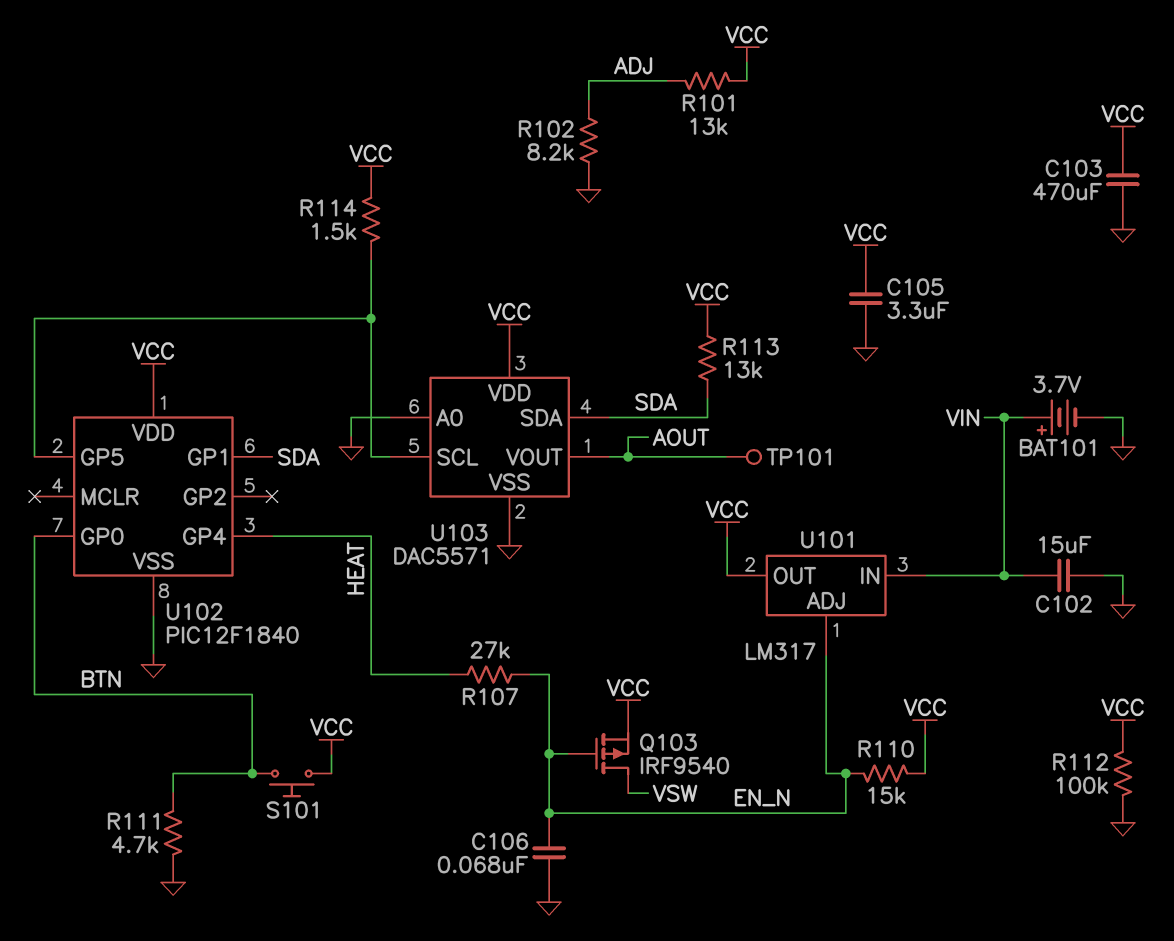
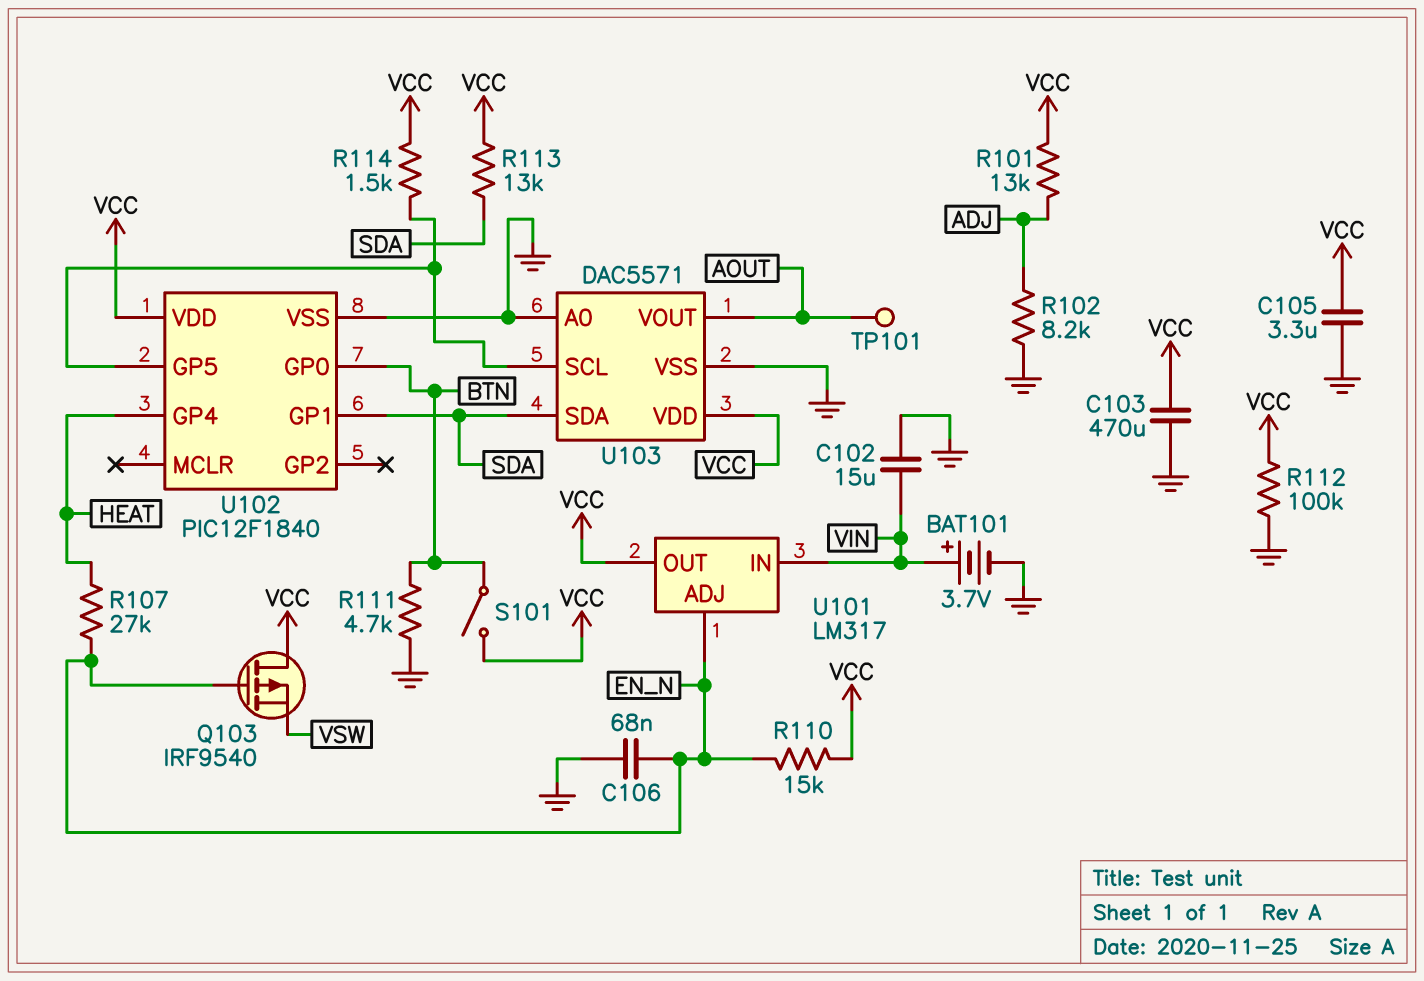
Q103: PMOS IRF9540 (G EN_N, D VSW, S VCC) -> PMOS IRF9540 (G EN_N, D VCC, S VSW)
S101: button (BTN, VCC) -> switch (BTN, VCC)

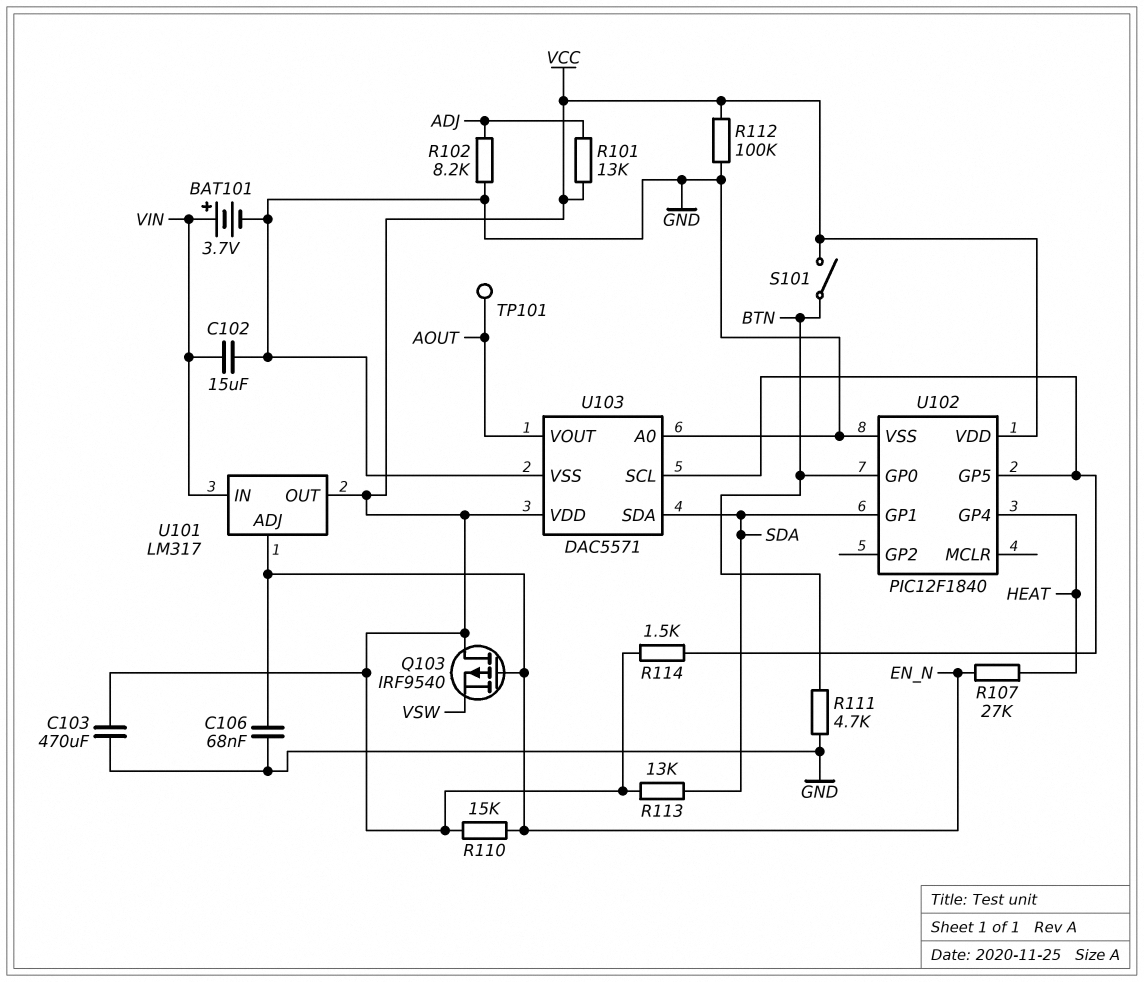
C105: 3.3uF (GND, VCC) -> none

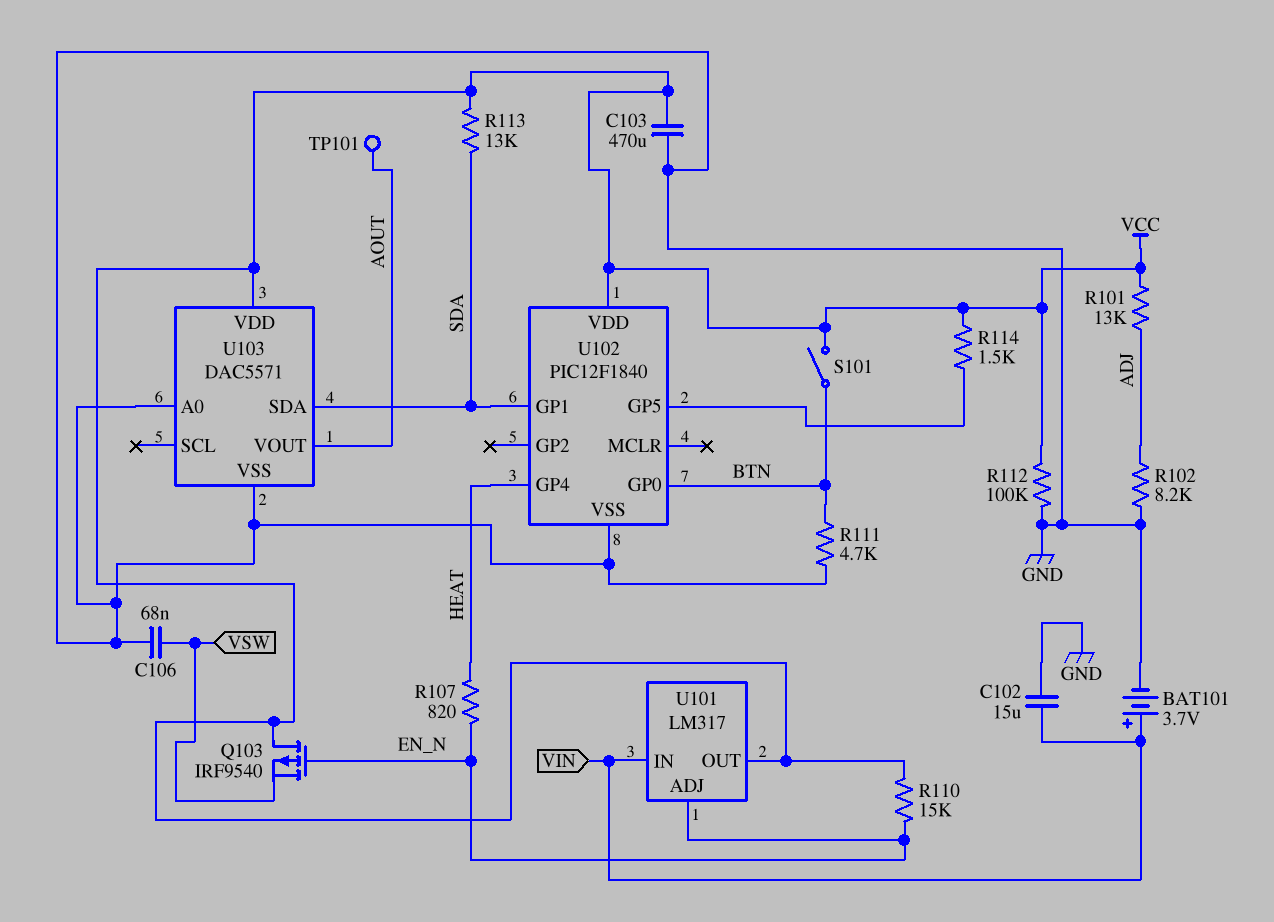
C106: 68nF (EN_N, GND) -> 68nF (GND, VSW)
R107: 27k (EN_N, HEAT) -> 820 (EN_N, HEAT)
U103 pin SCL: U102/GP5 -> none

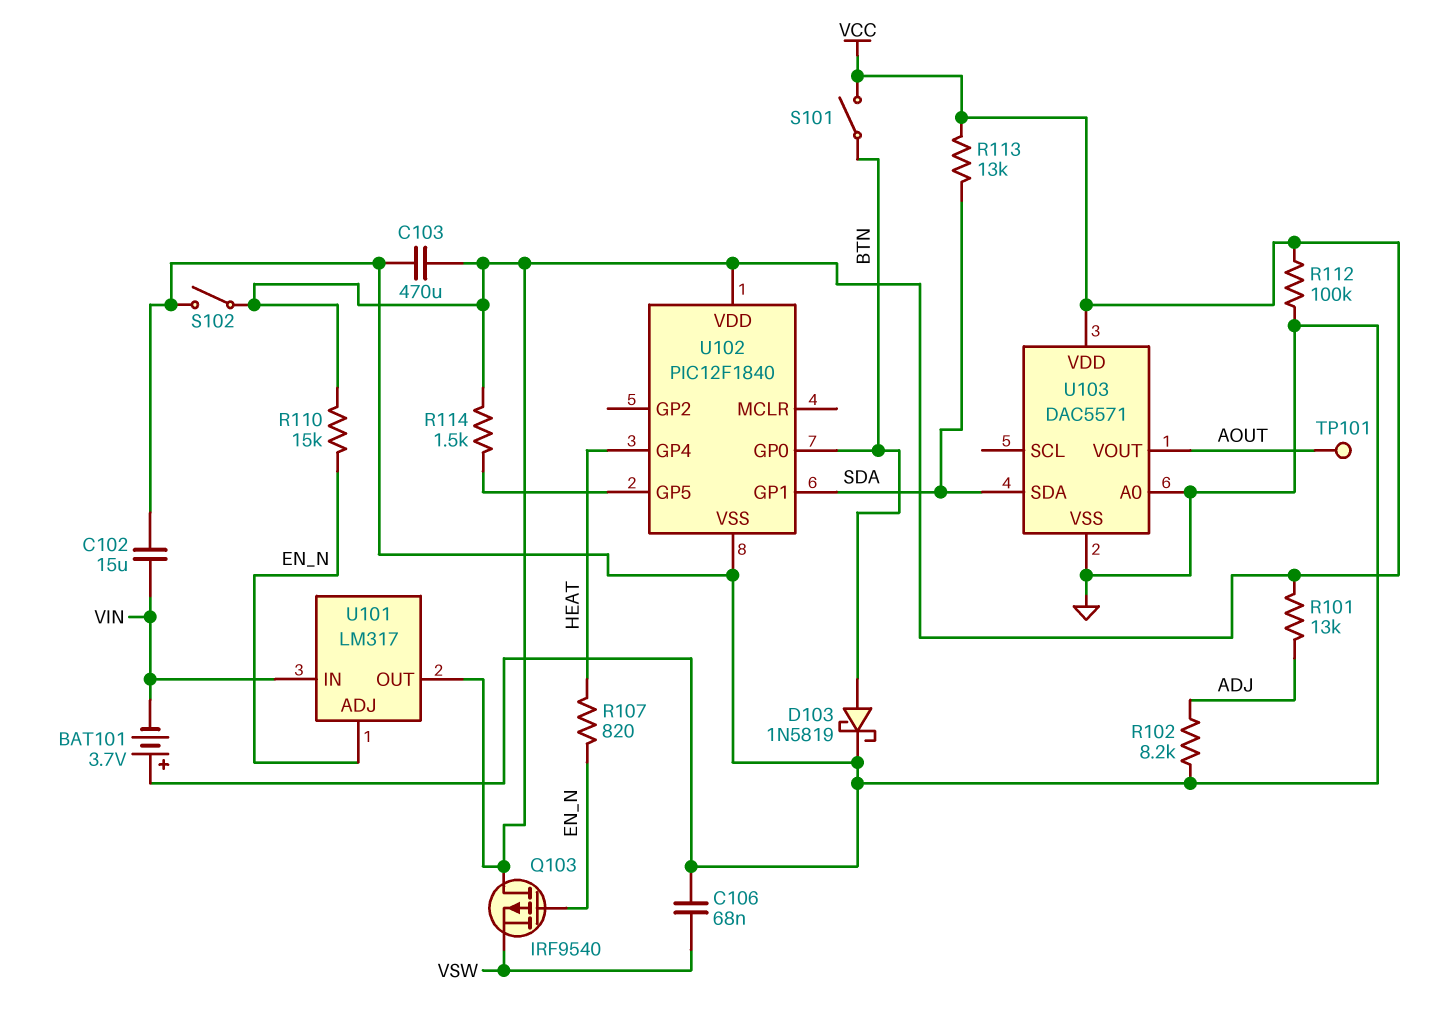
BAT101: 3.7V (plus VIN, minus GND) -> 3.7V (plus GND, minus VIN)
D103: none -> schottky 1N5819 (A BTN, K GND)
R111: 4.7k (BTN, GND) -> none
S102: none -> switch (GND, VCC)

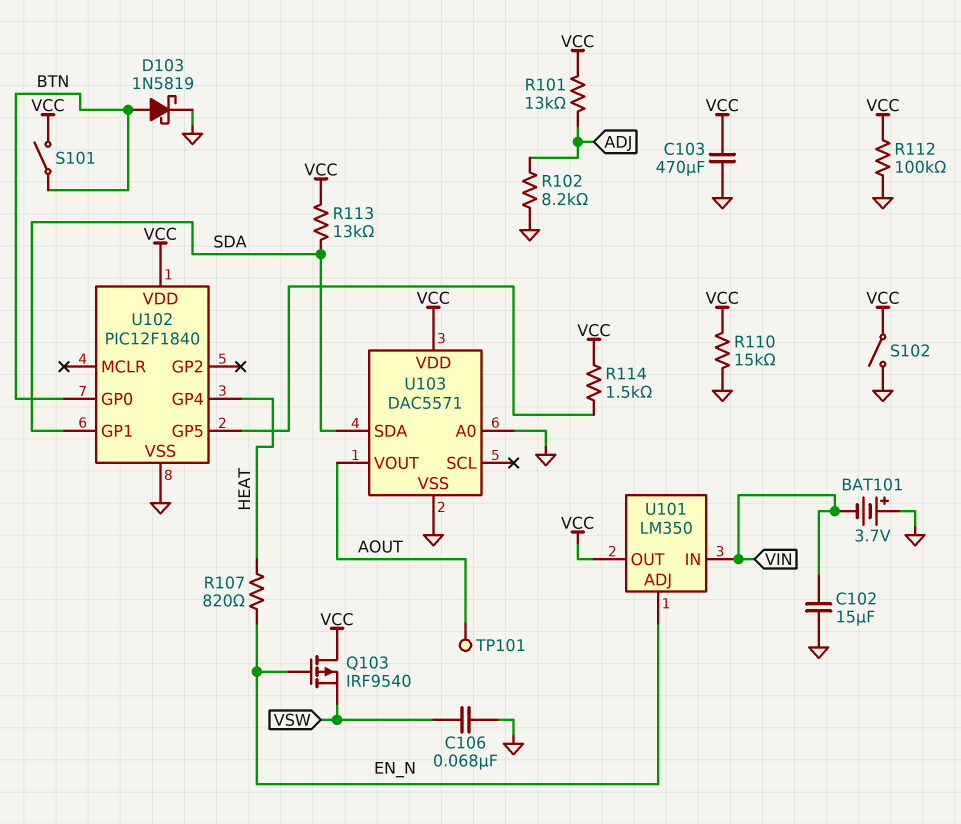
R110: 15k (EN_N, VCC) -> 15k (GND, VCC)
U101: LM317 -> LM350

